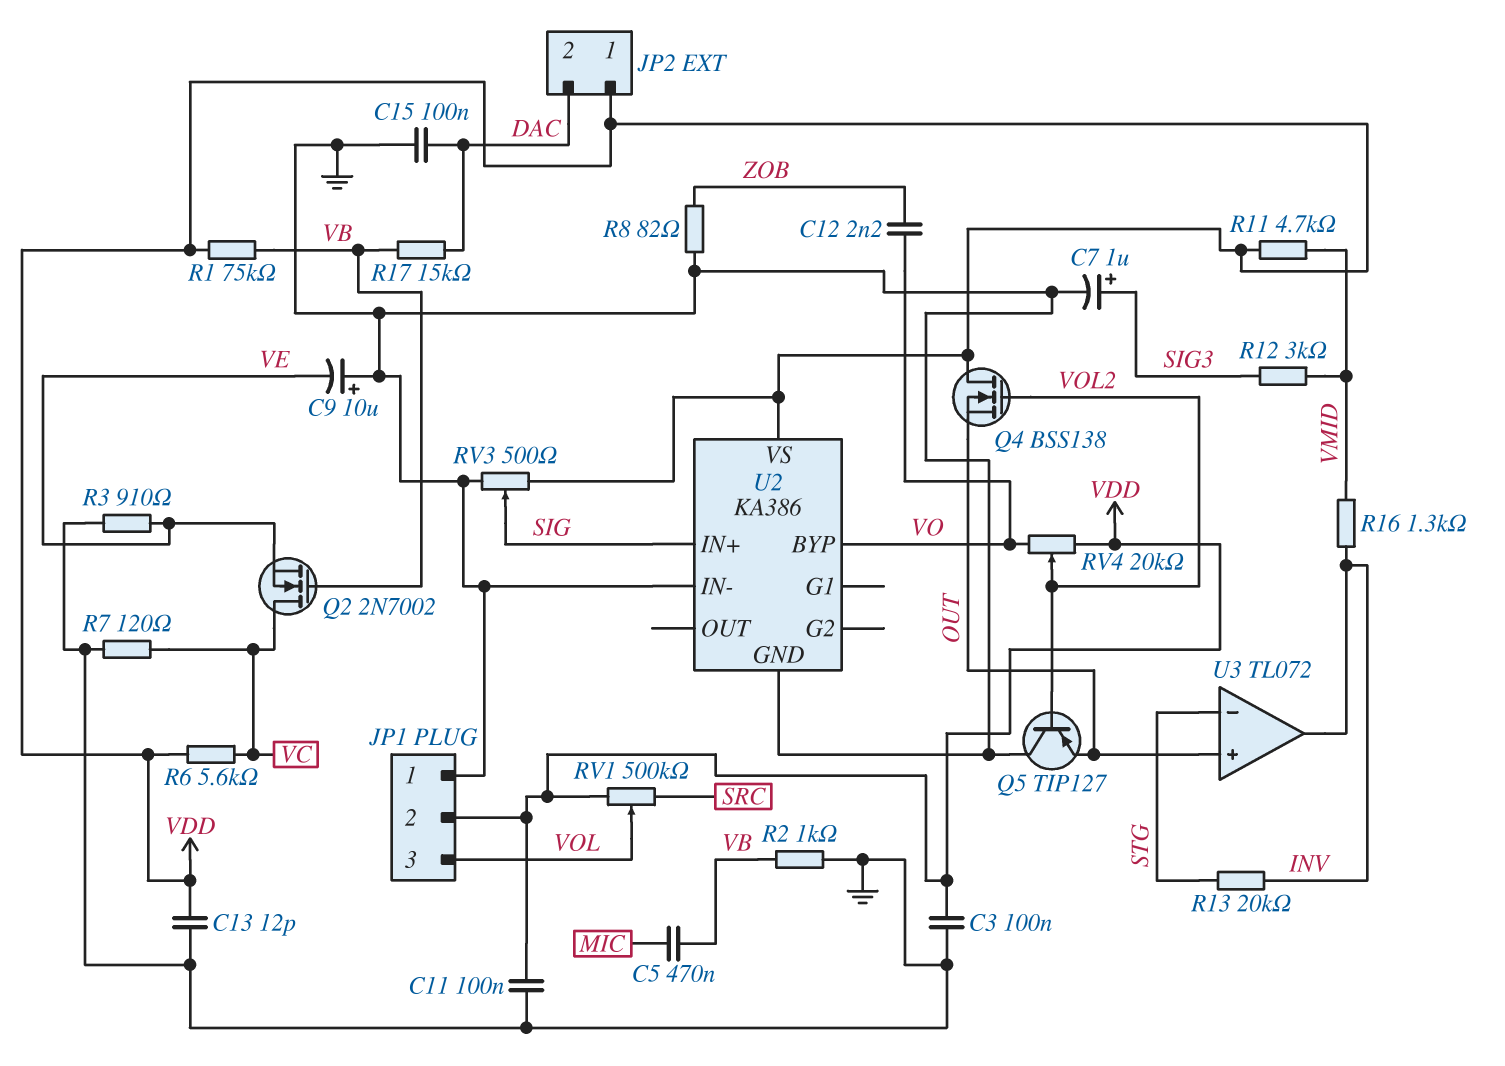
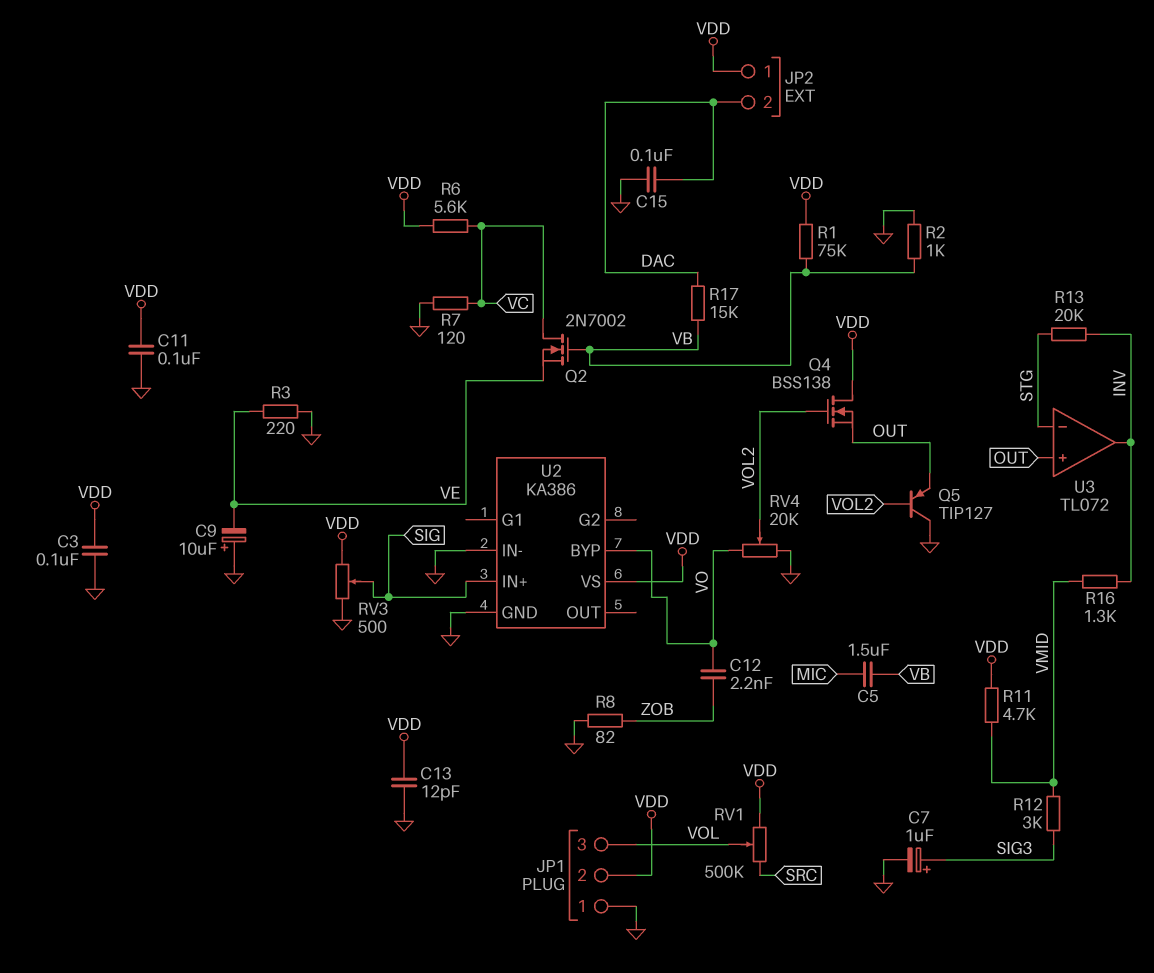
C5: 470nF (MIC, VB) -> 1.5uF (MIC, VB)
R3: 910 (GND, VE) -> 220 (GND, VE)
RV4: 20k (VDD, VO, wiper VOL2) -> 20k (GND, VO, wiper VOL2)

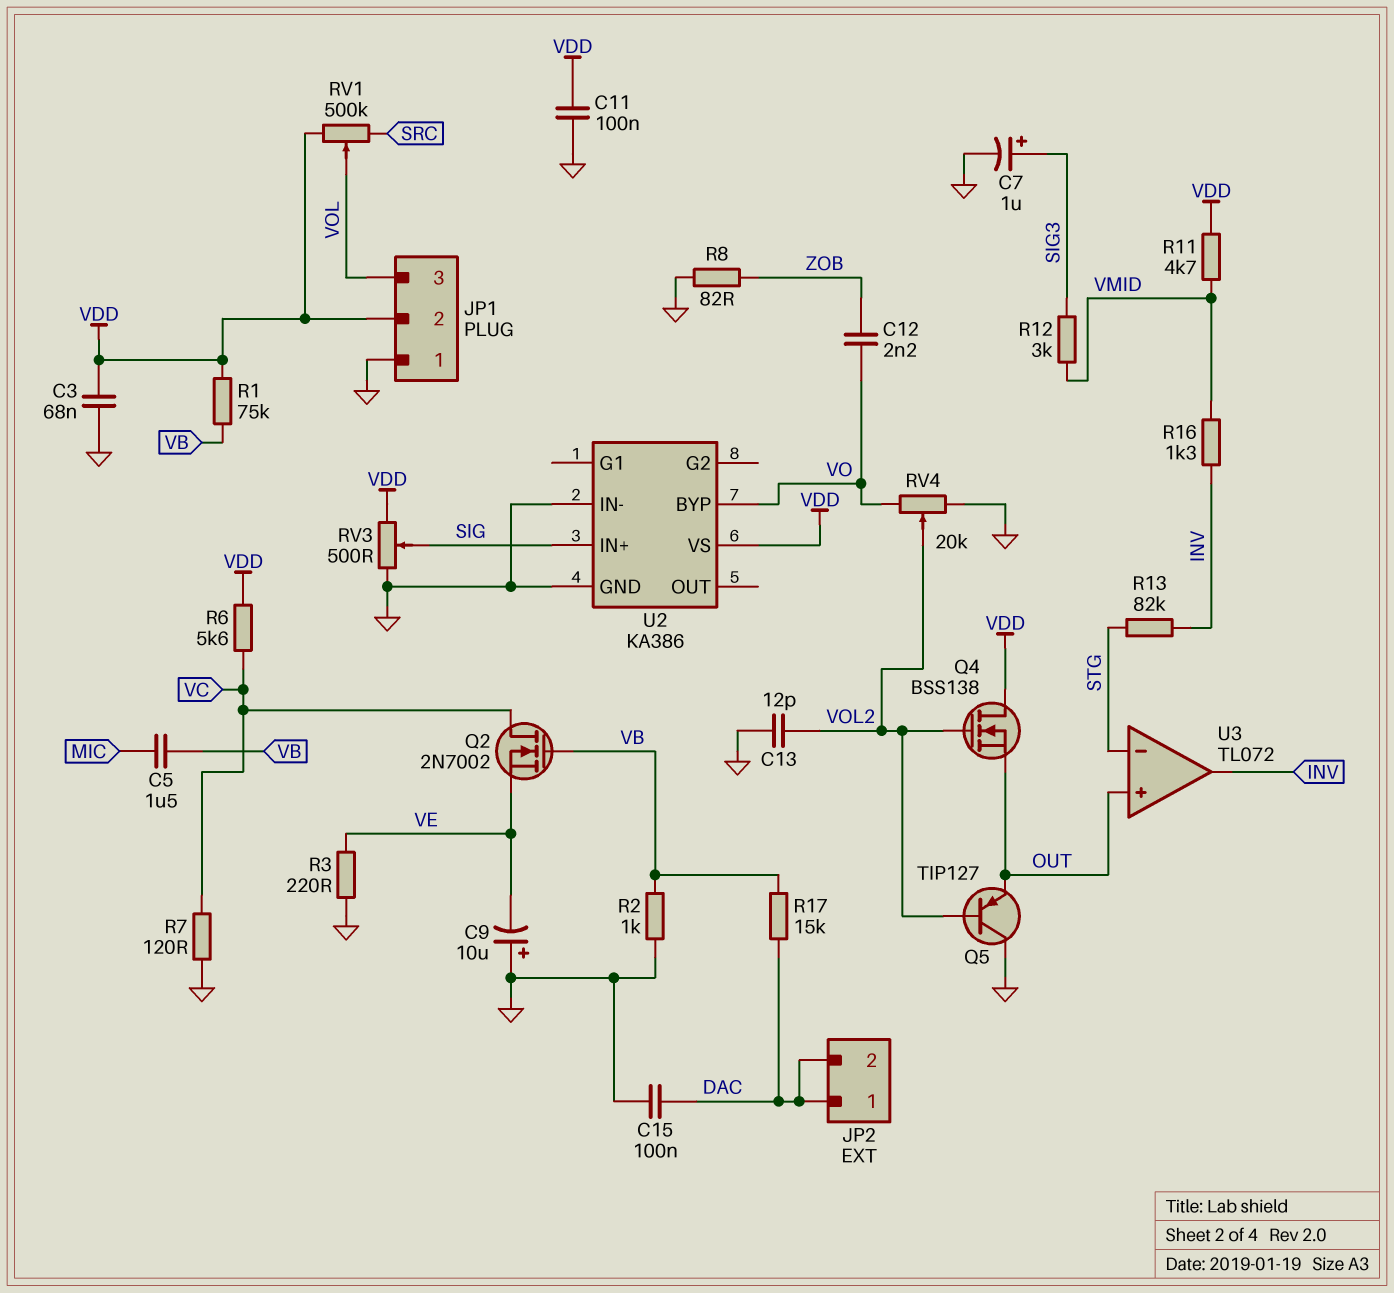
C3: 100nF (GND, VDD) -> 68nF (GND, VDD)
C13: 12pF (GND, VDD) -> 12pF (GND, VOL2)
JP2 pin 1: VDD -> DAC
R13: 20k (INV, STG) -> 82k (INV, STG)

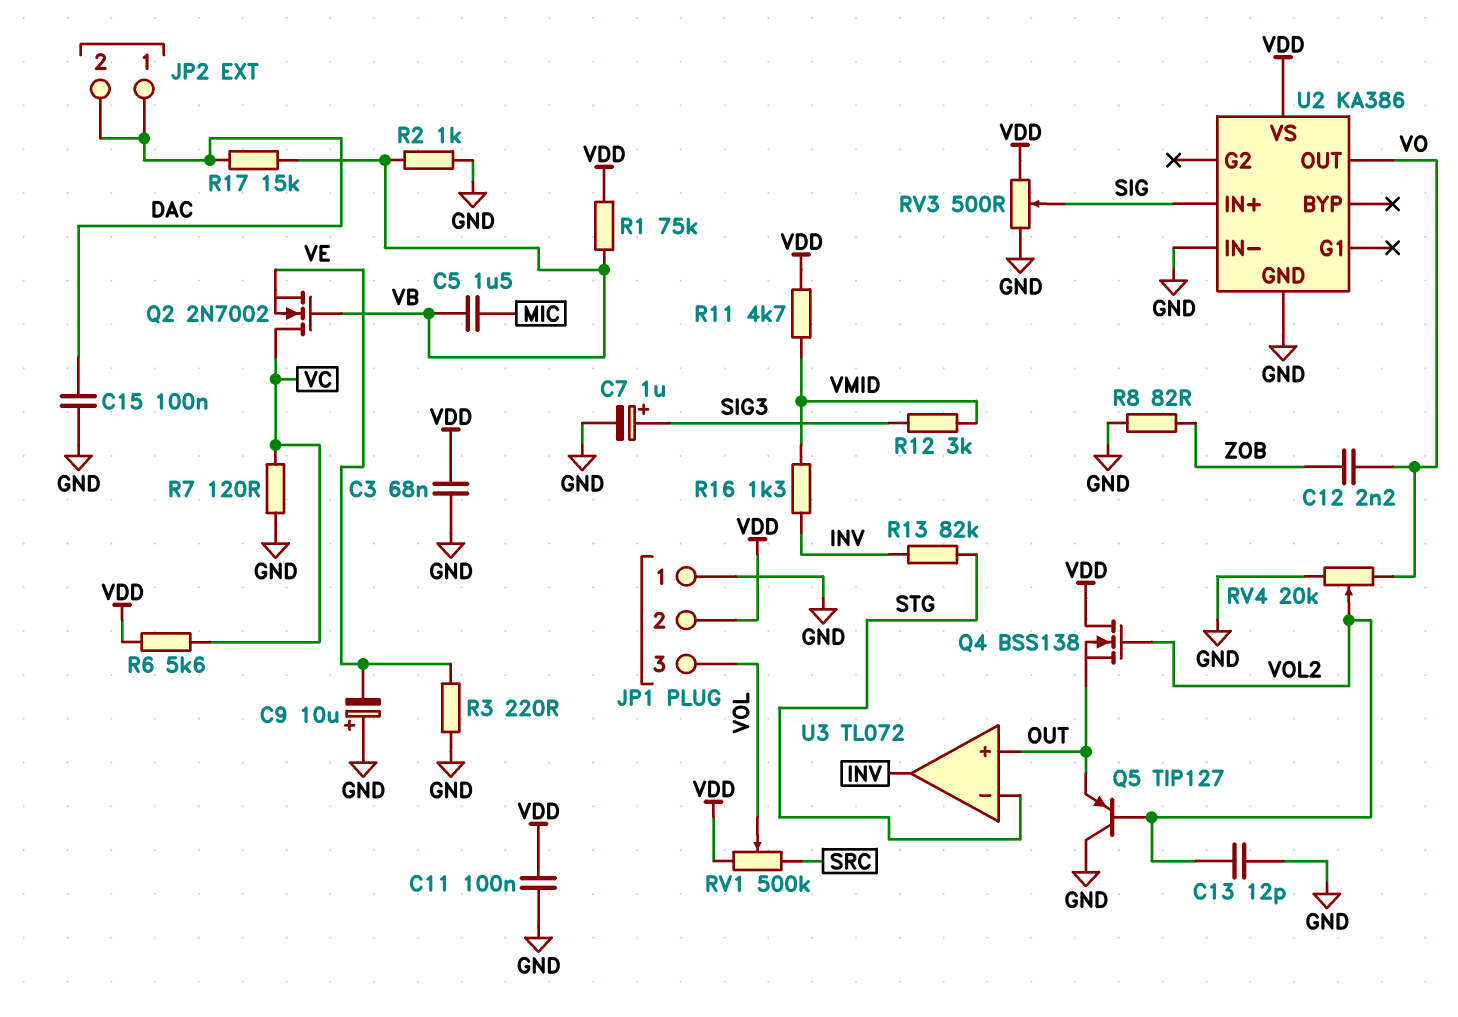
U2 pin BYP: VO -> none
U2 pin OUT: none -> VO

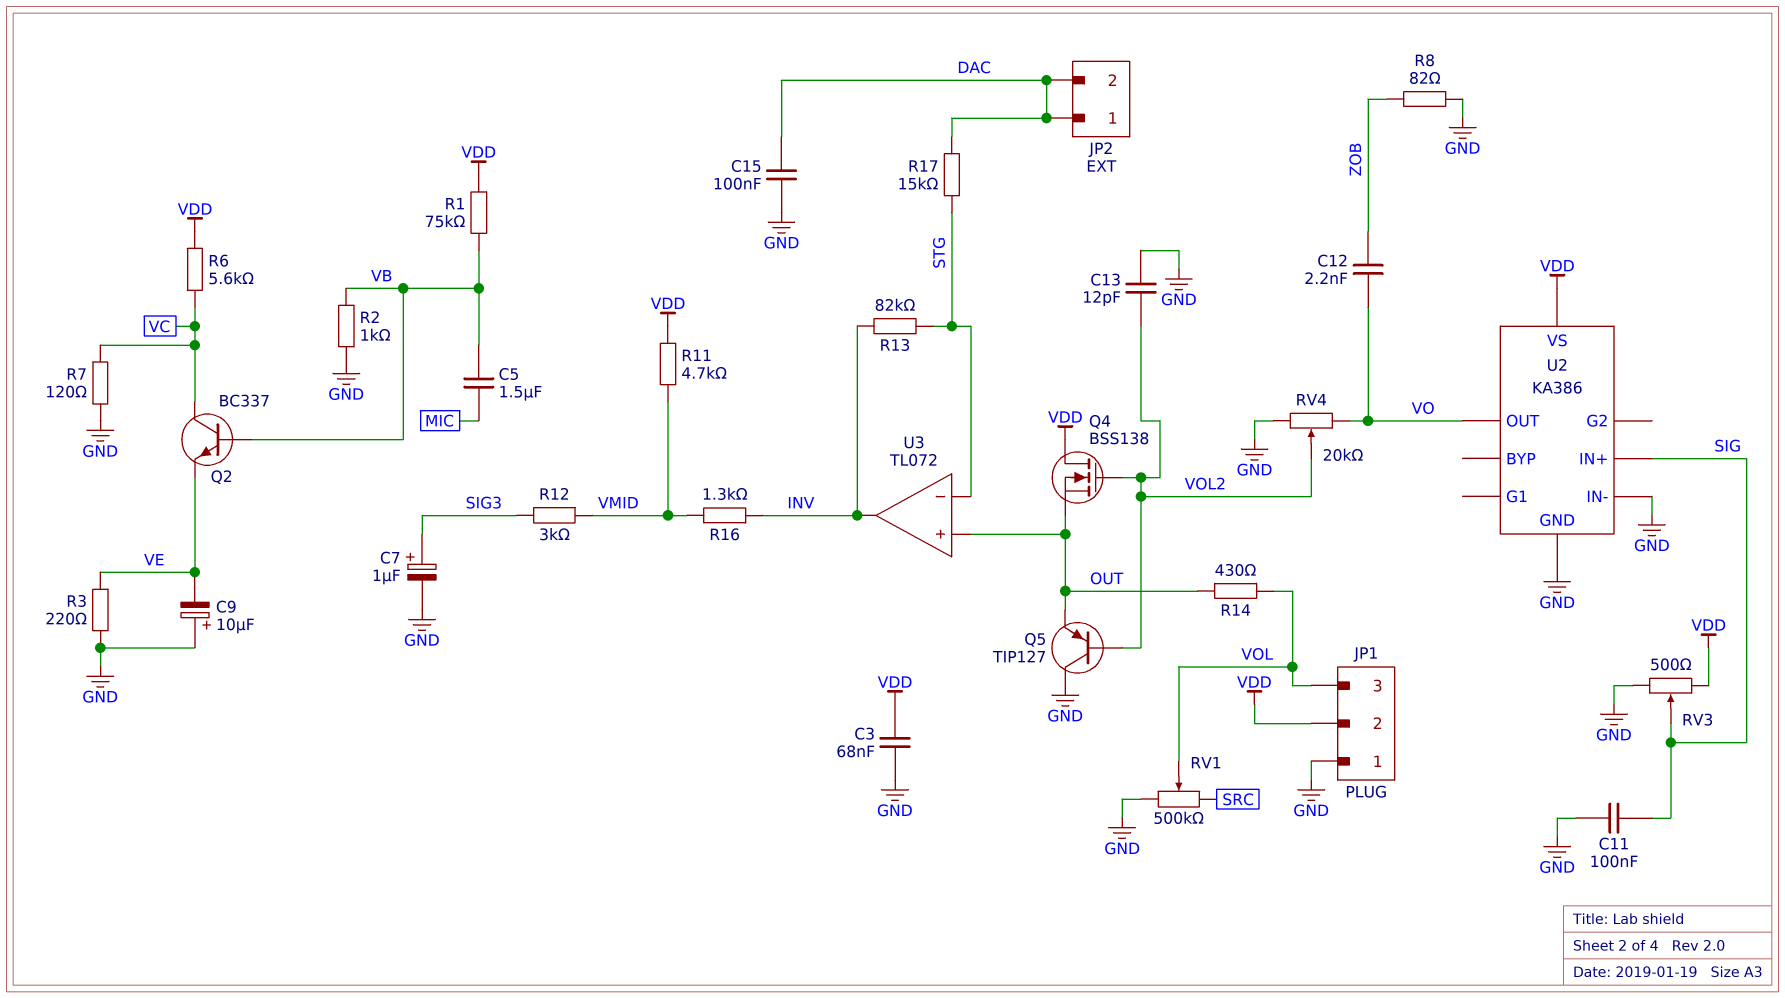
C11: 100nF (GND, VDD) -> 100nF (GND, SIG)
Q2: NMOS 2N7002 (G VB, D VC, S VE) -> NPN BC337 (B VB, C VC, E VE)
R14: none -> 430 (OUT, VOL)
R17: 15k (DAC, VB) -> 15k (DAC, STG)
RV1: 500k (SRC, VDD, wiper VOL) -> 500k (GND, SRC, wiper VOL)

